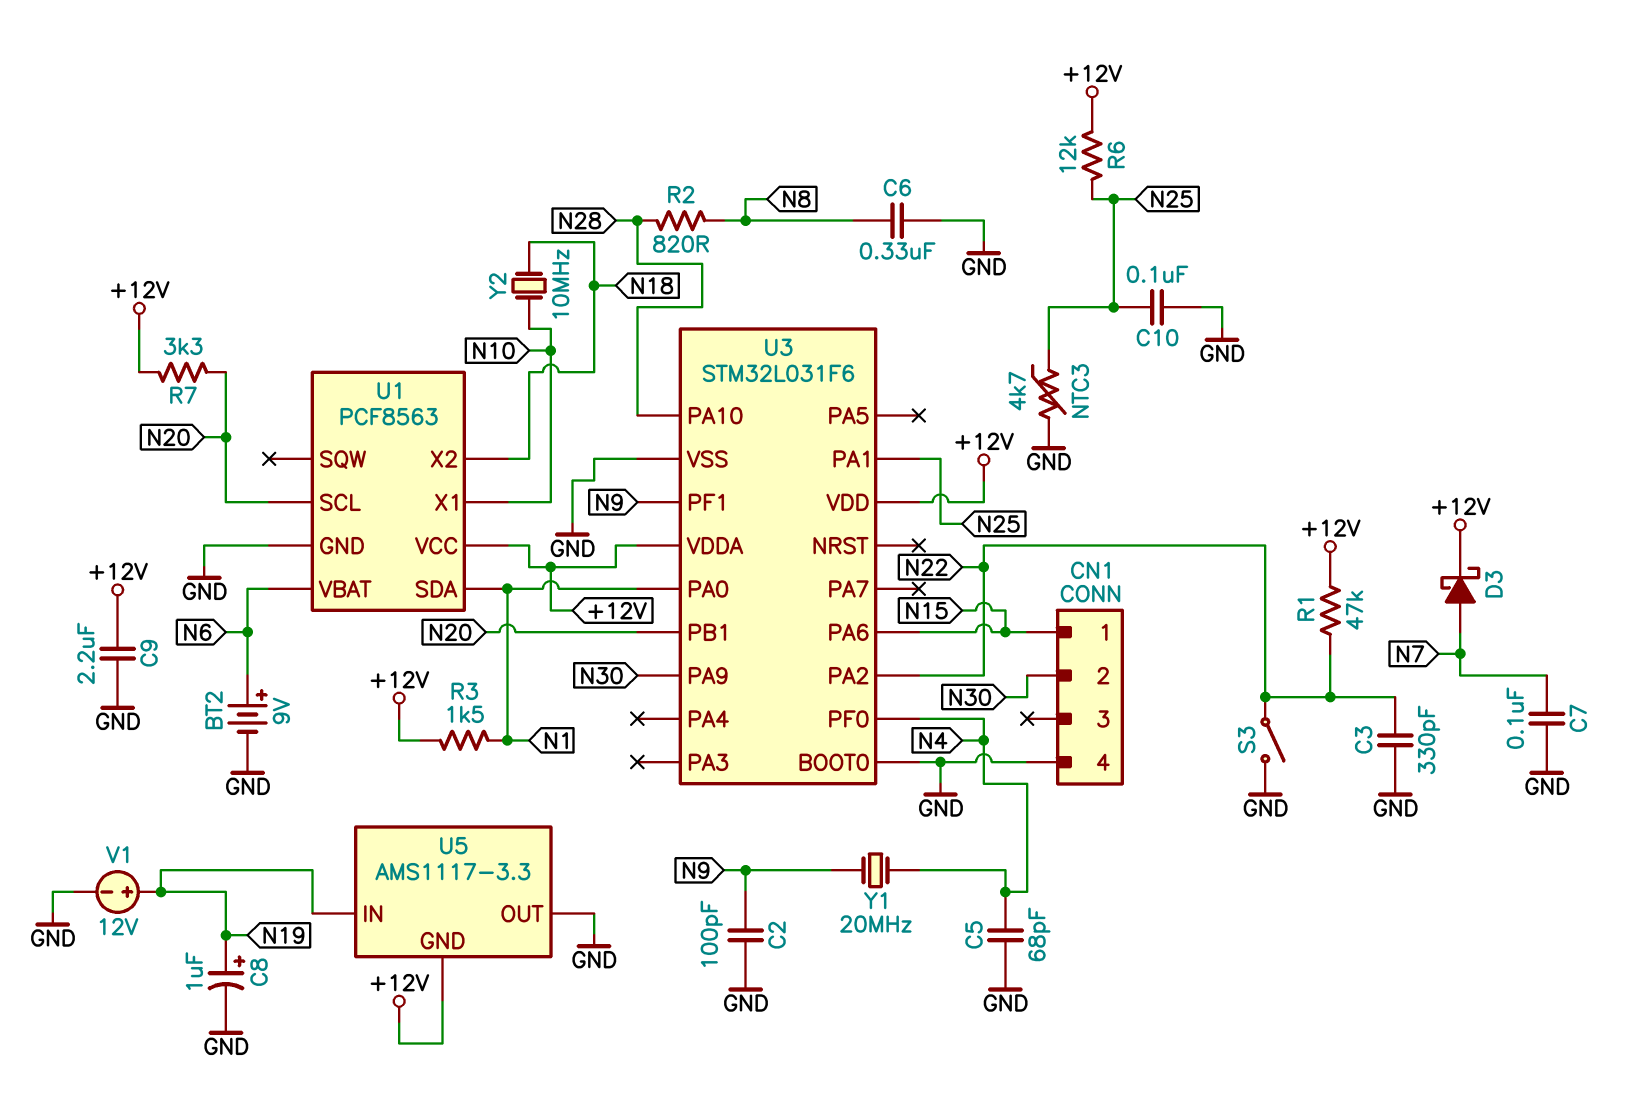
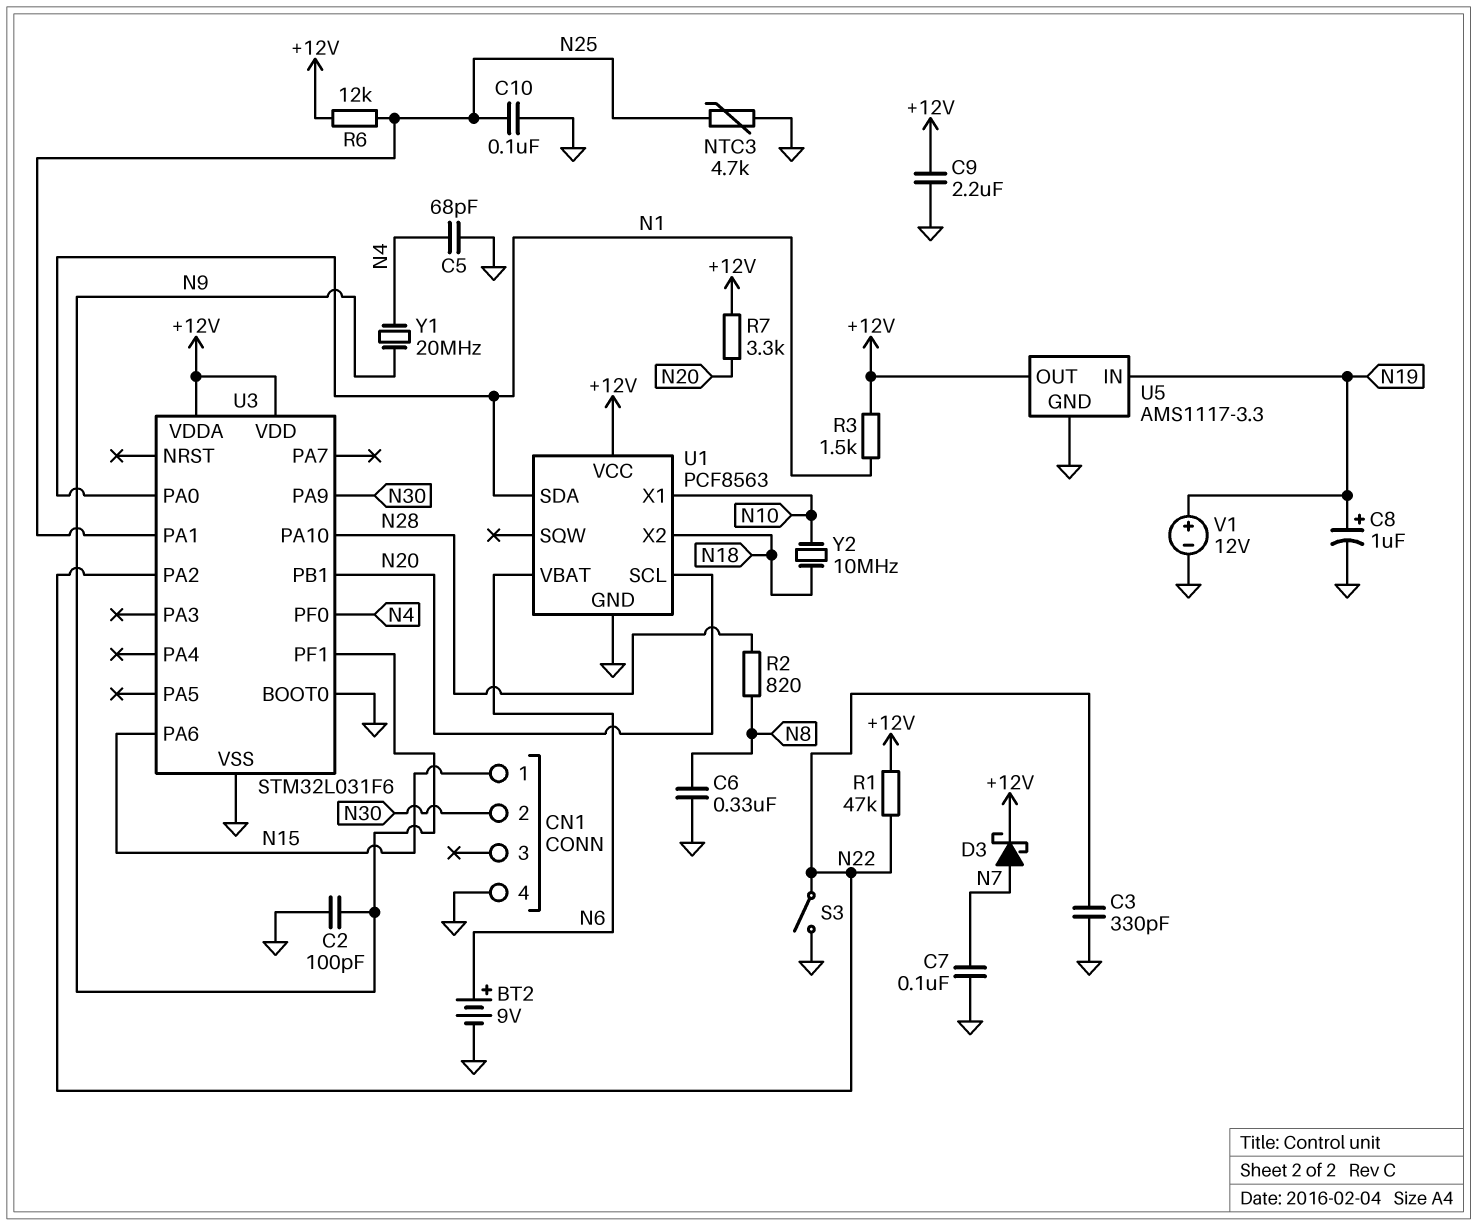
U5 pin GND: +12V -> GND
U5 pin OUT: GND -> +12V

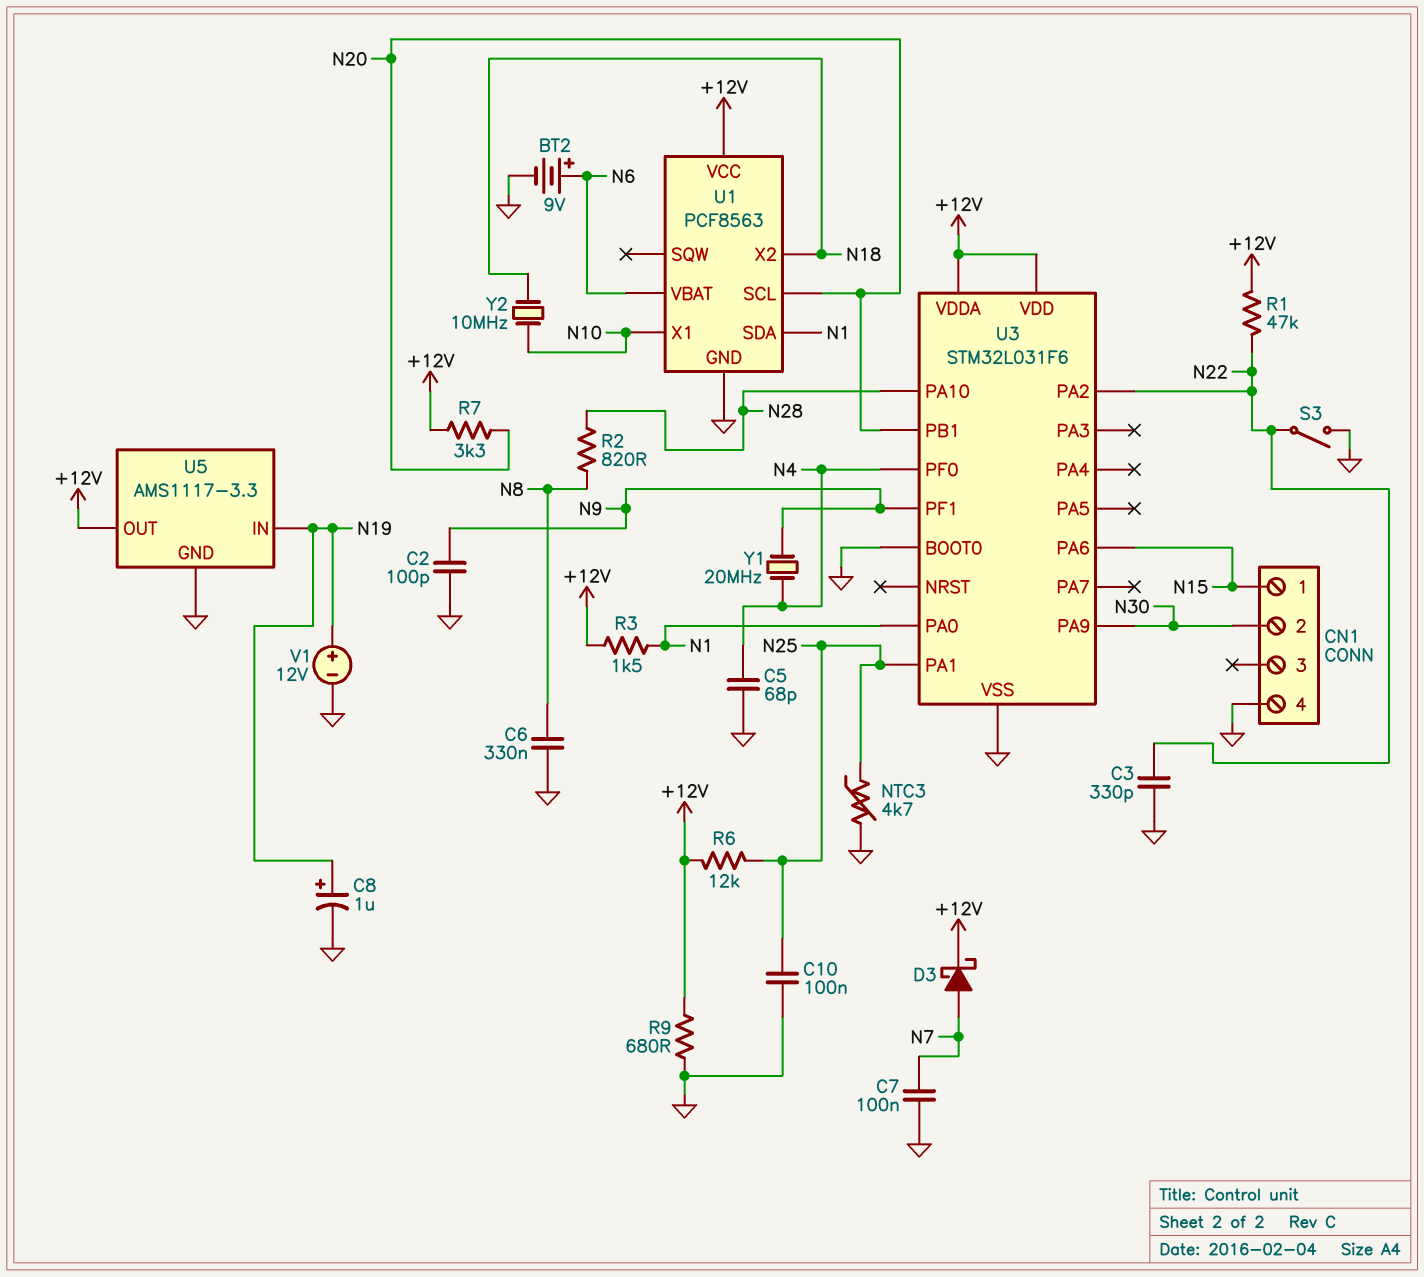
C9: 2.2uF (+12V, GND) -> none
R9: none -> 680 (+12V, GND)

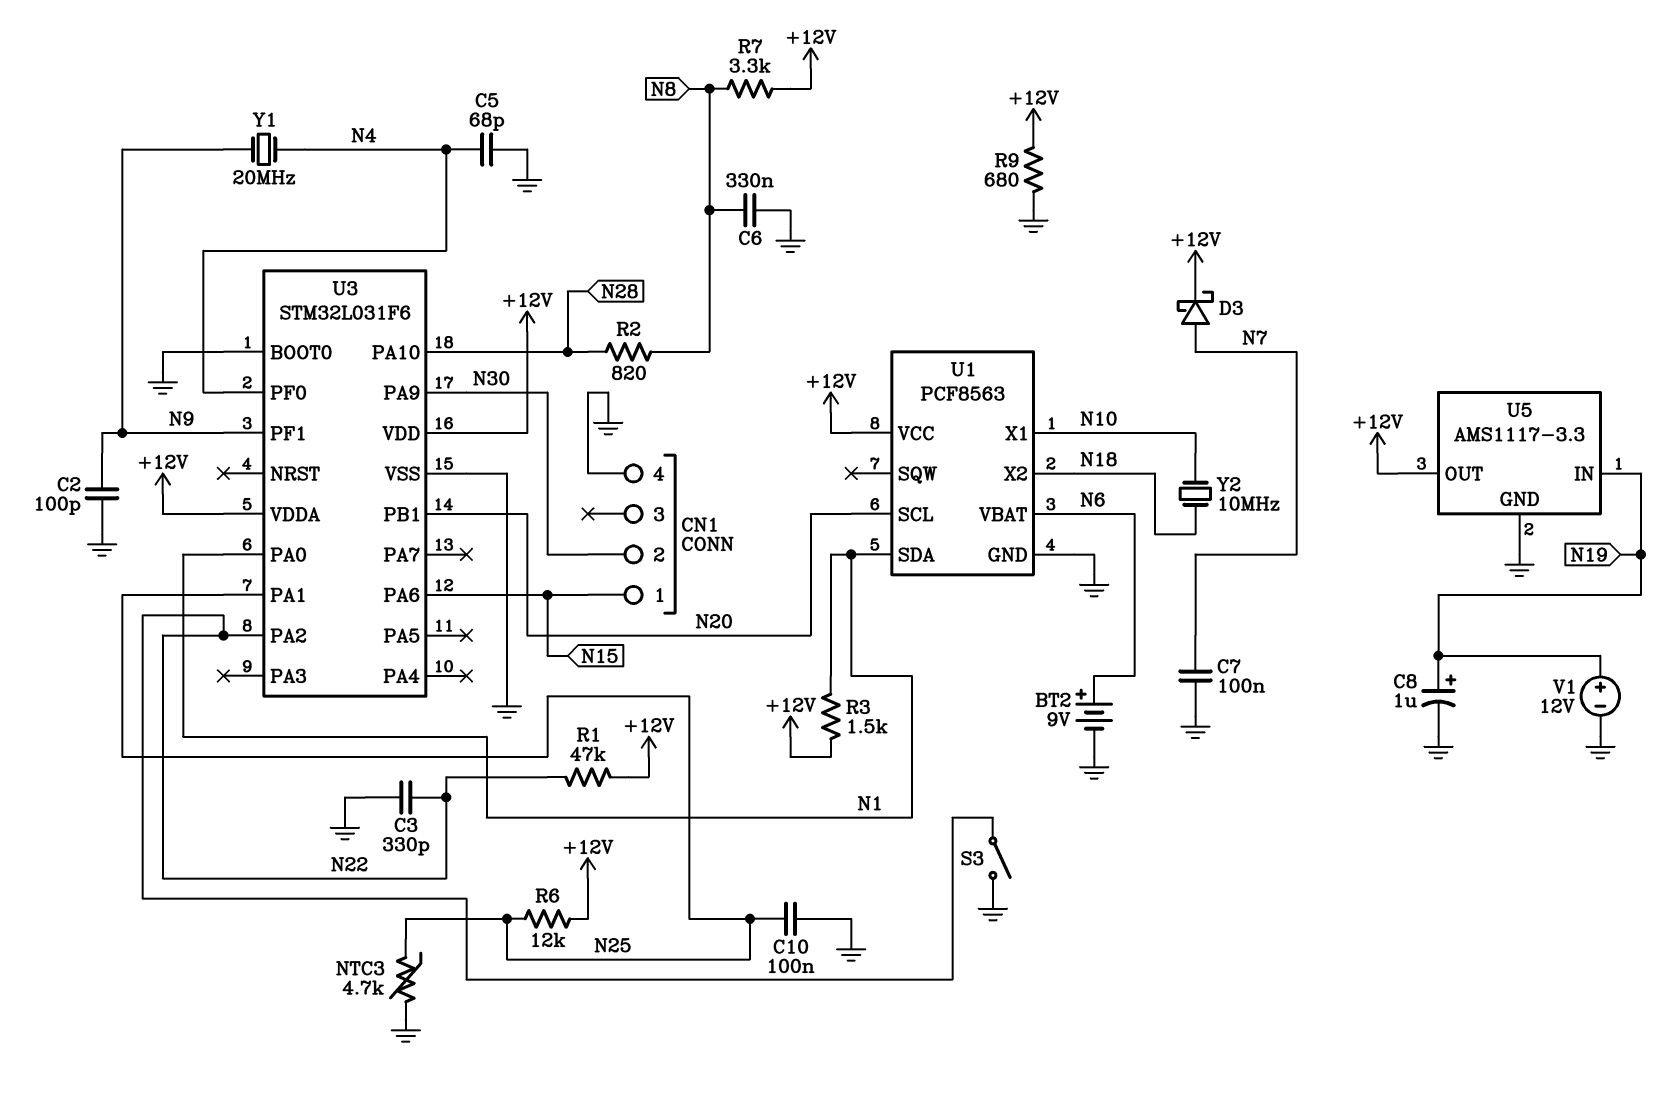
R7: 3.3k (+12V, N20) -> 3.3k (+12V, N8)

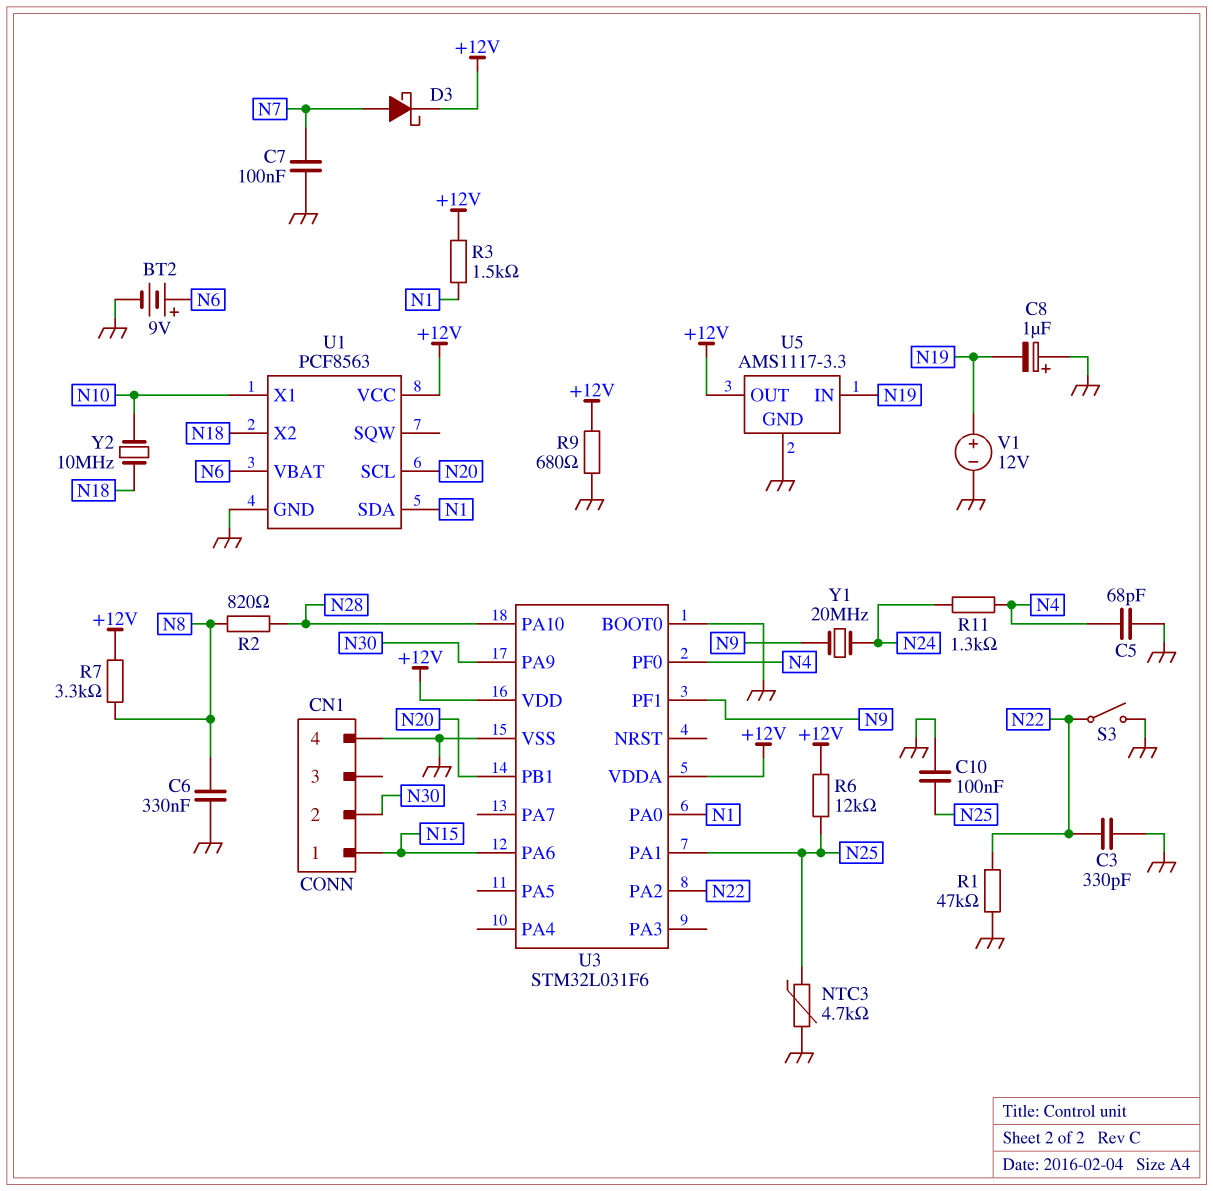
C2: 100pF (GND, N9) -> none
C8: 1uF (plus N19, minus GND) -> 1uF (plus GND, minus N19)
R1: 47k (+12V, N22) -> 47k (GND, N22)
R11: none -> 1.3k (N4, N24)
Y1: 20MHz (N4, N9) -> 20MHz (N9, N24)

